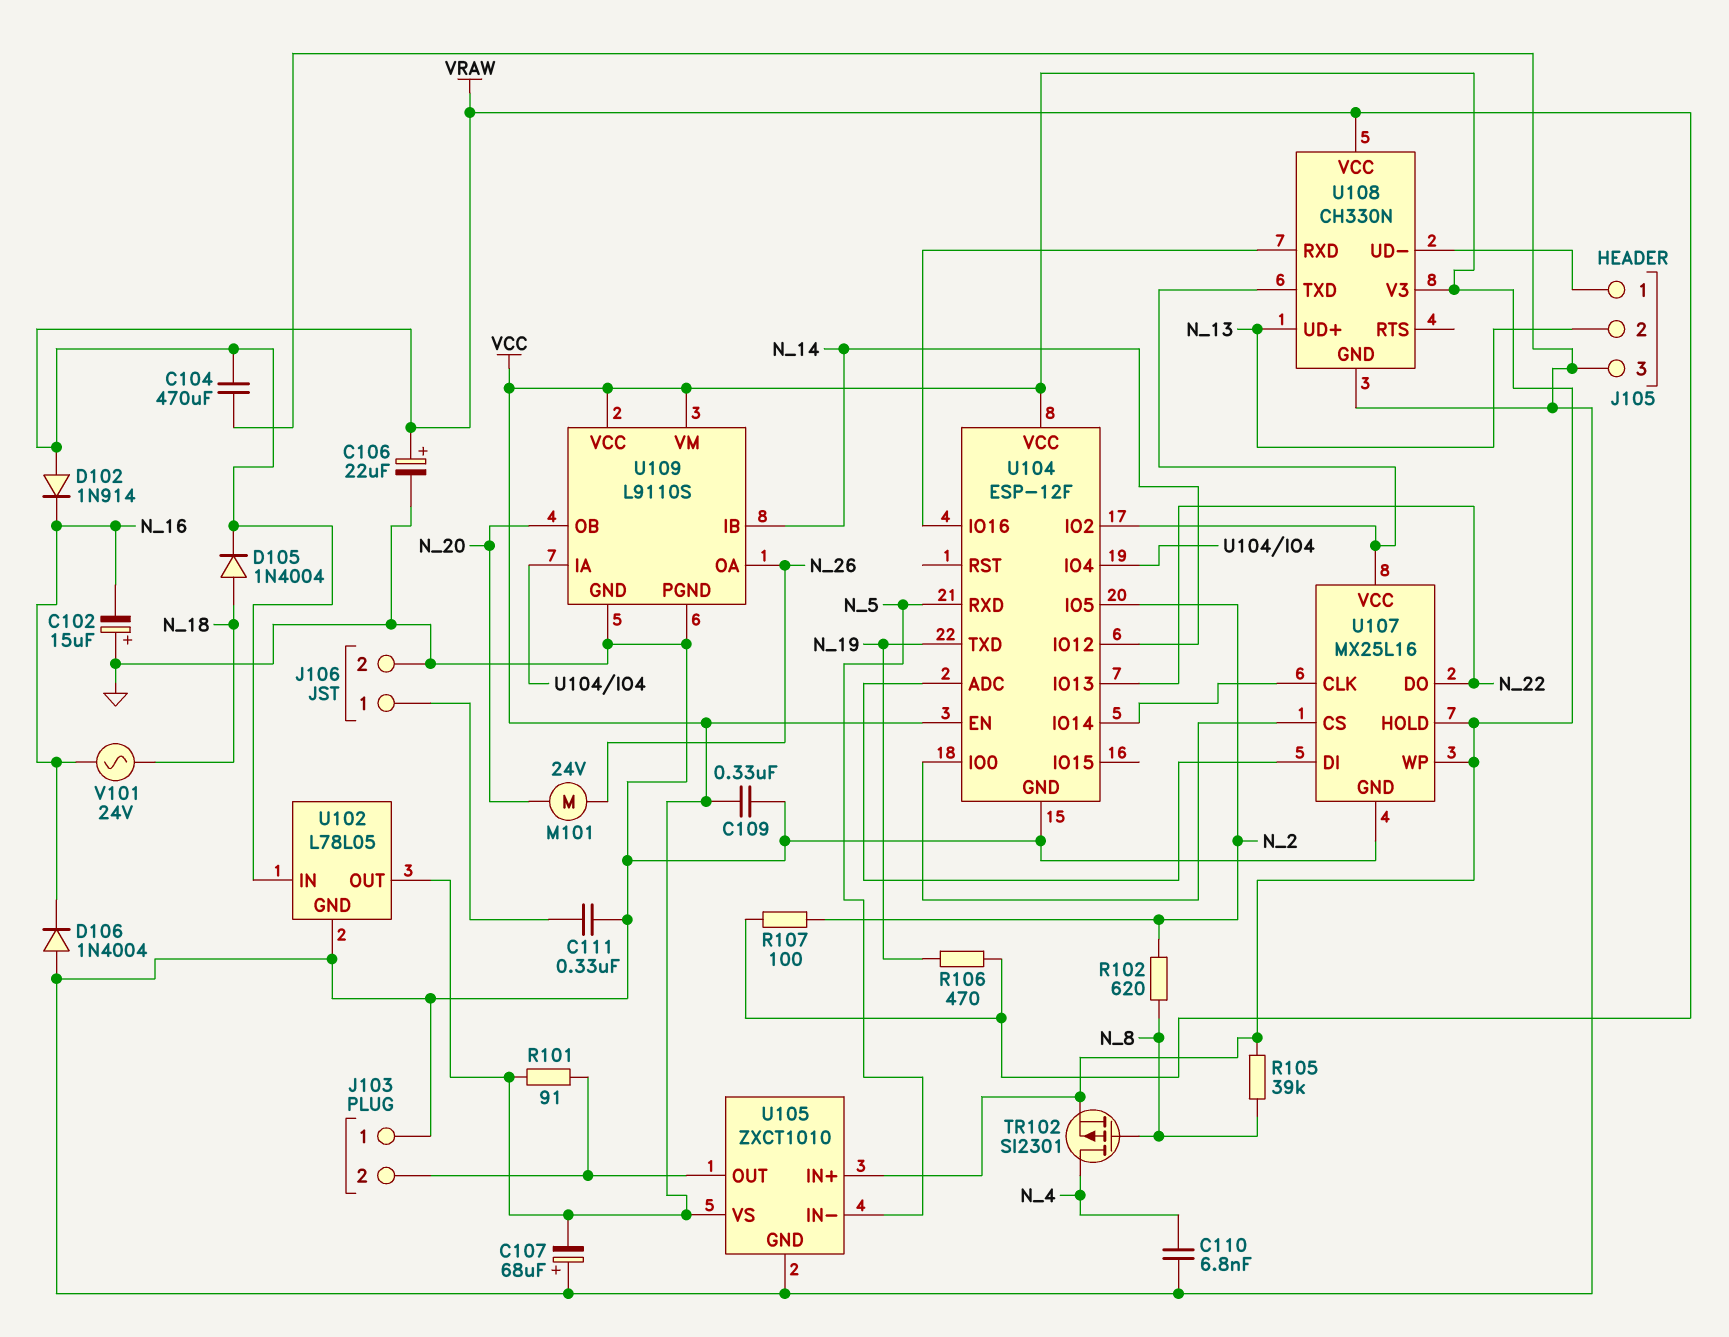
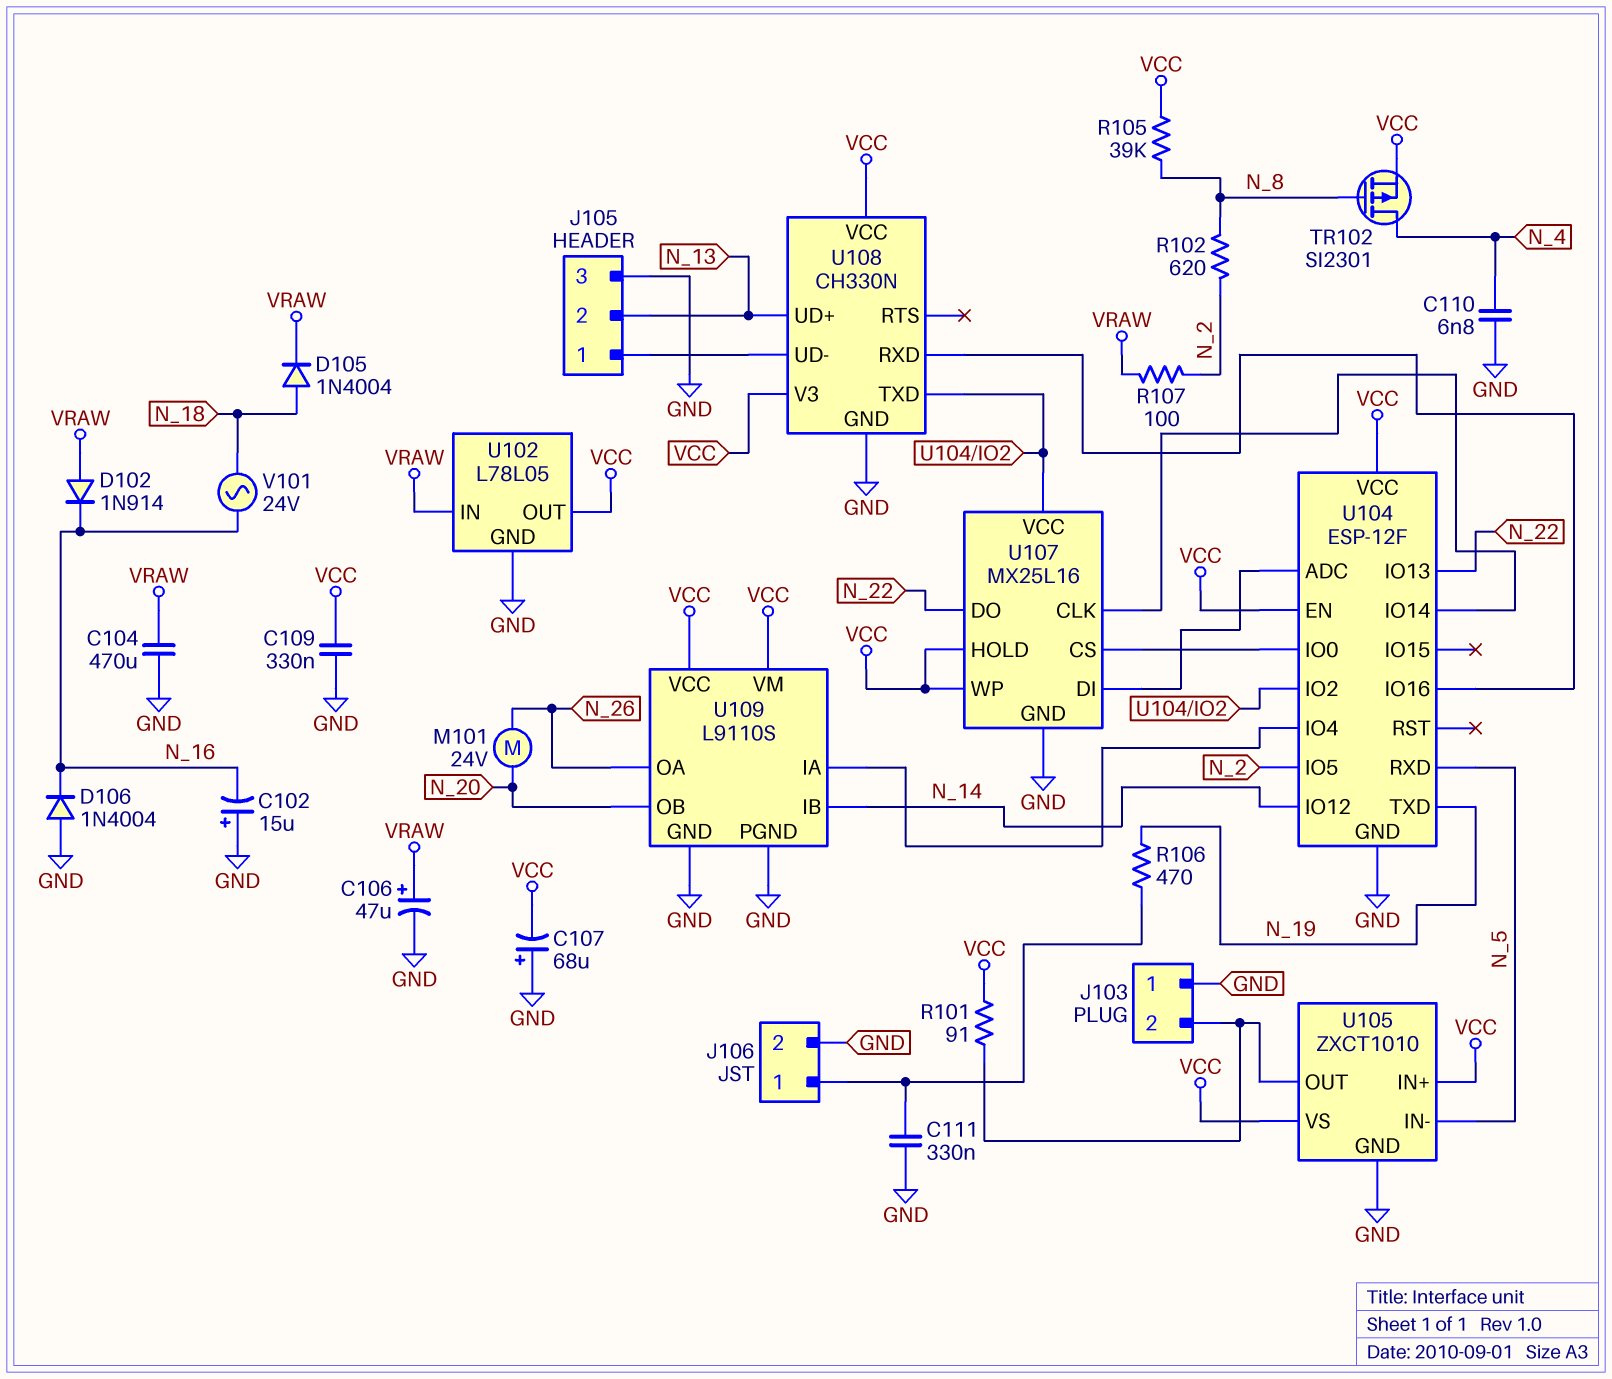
C106: 22uF (plus VRAW, minus GND) -> 47uF (plus VRAW, minus GND)
R106: 470 (N_19, VRAW) -> 470 (J106/1, N_19)
U108 pin VCC: VRAW -> VCC

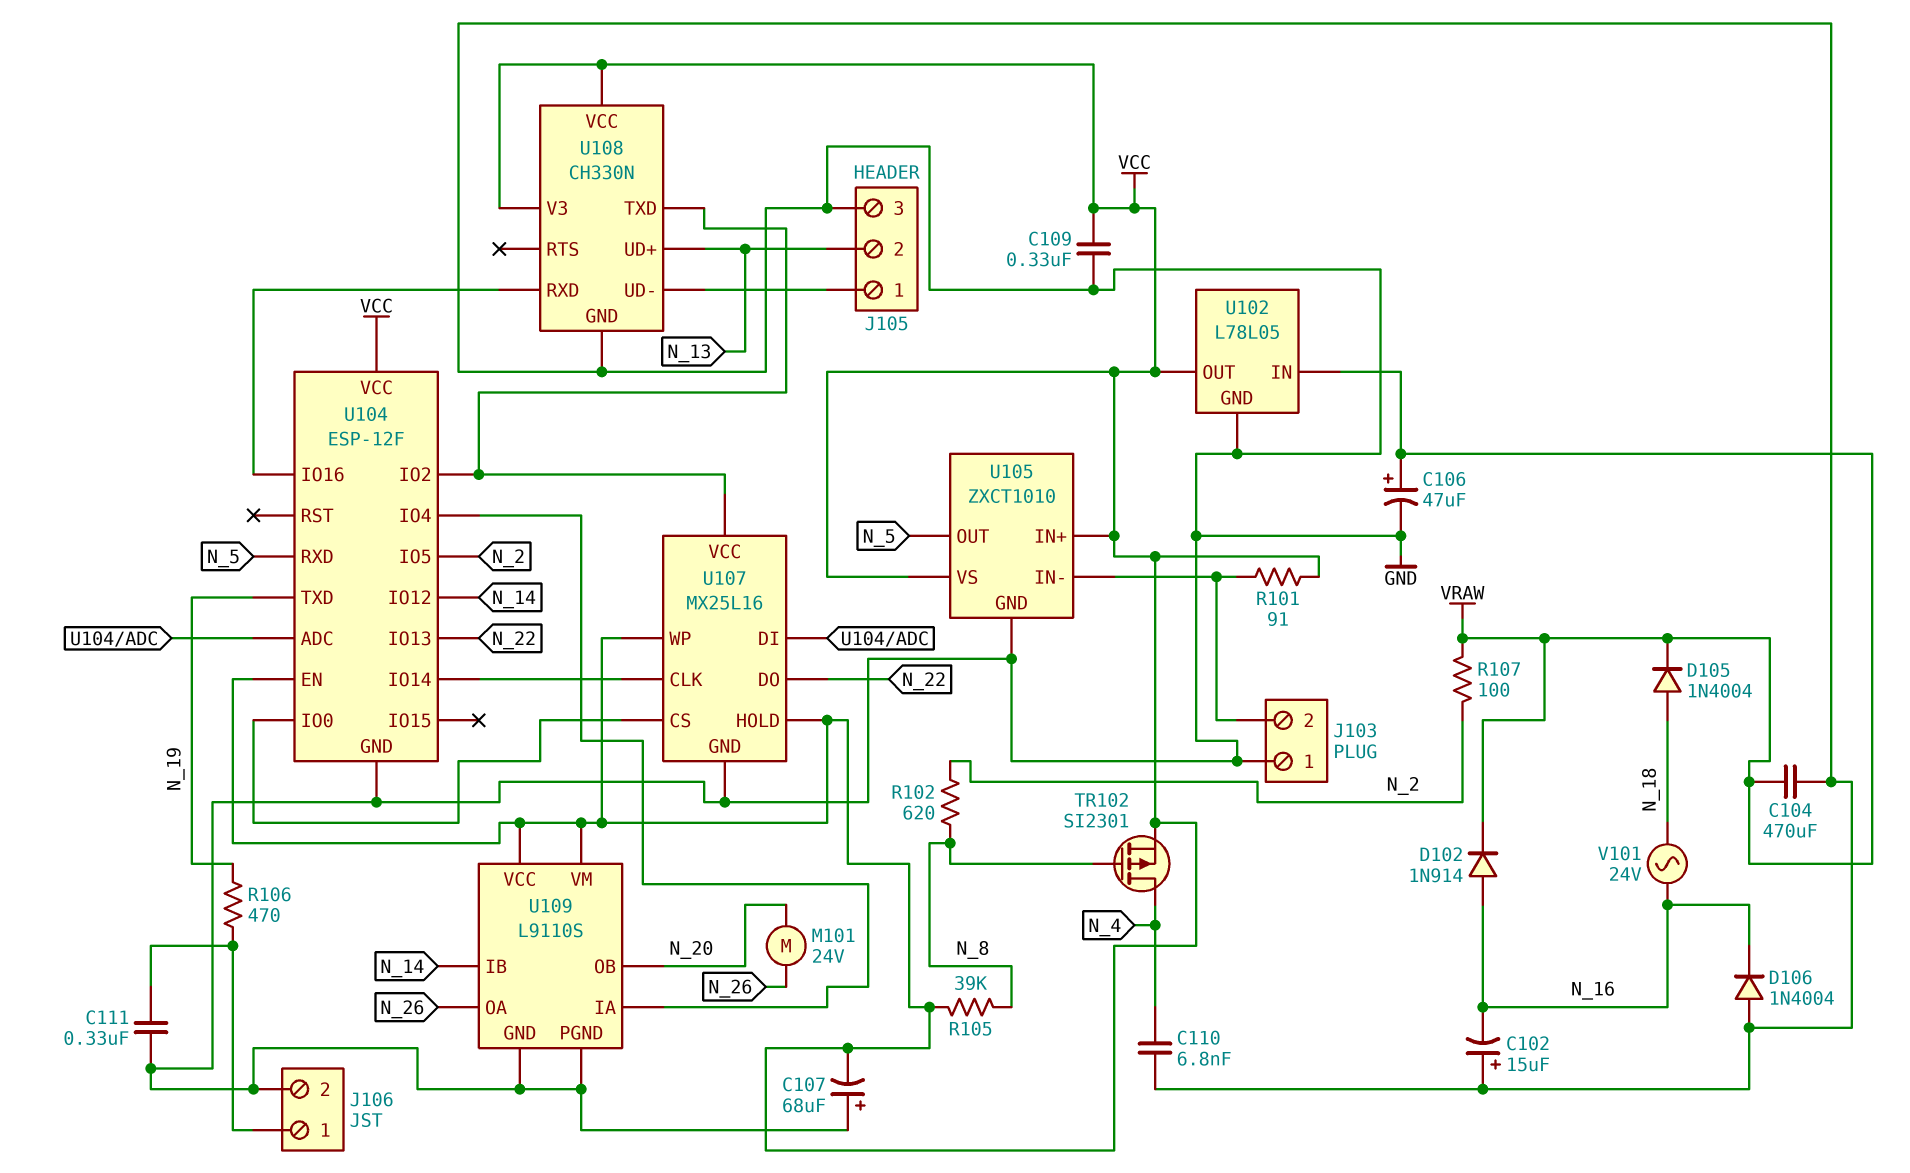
D102: diode 1N914 (A VRAW, K N_16) -> diode 1N914 (A N_16, K VRAW)
U105 pin IN-: N_5 -> J103/2
U105 pin OUT: J103/2 -> N_5

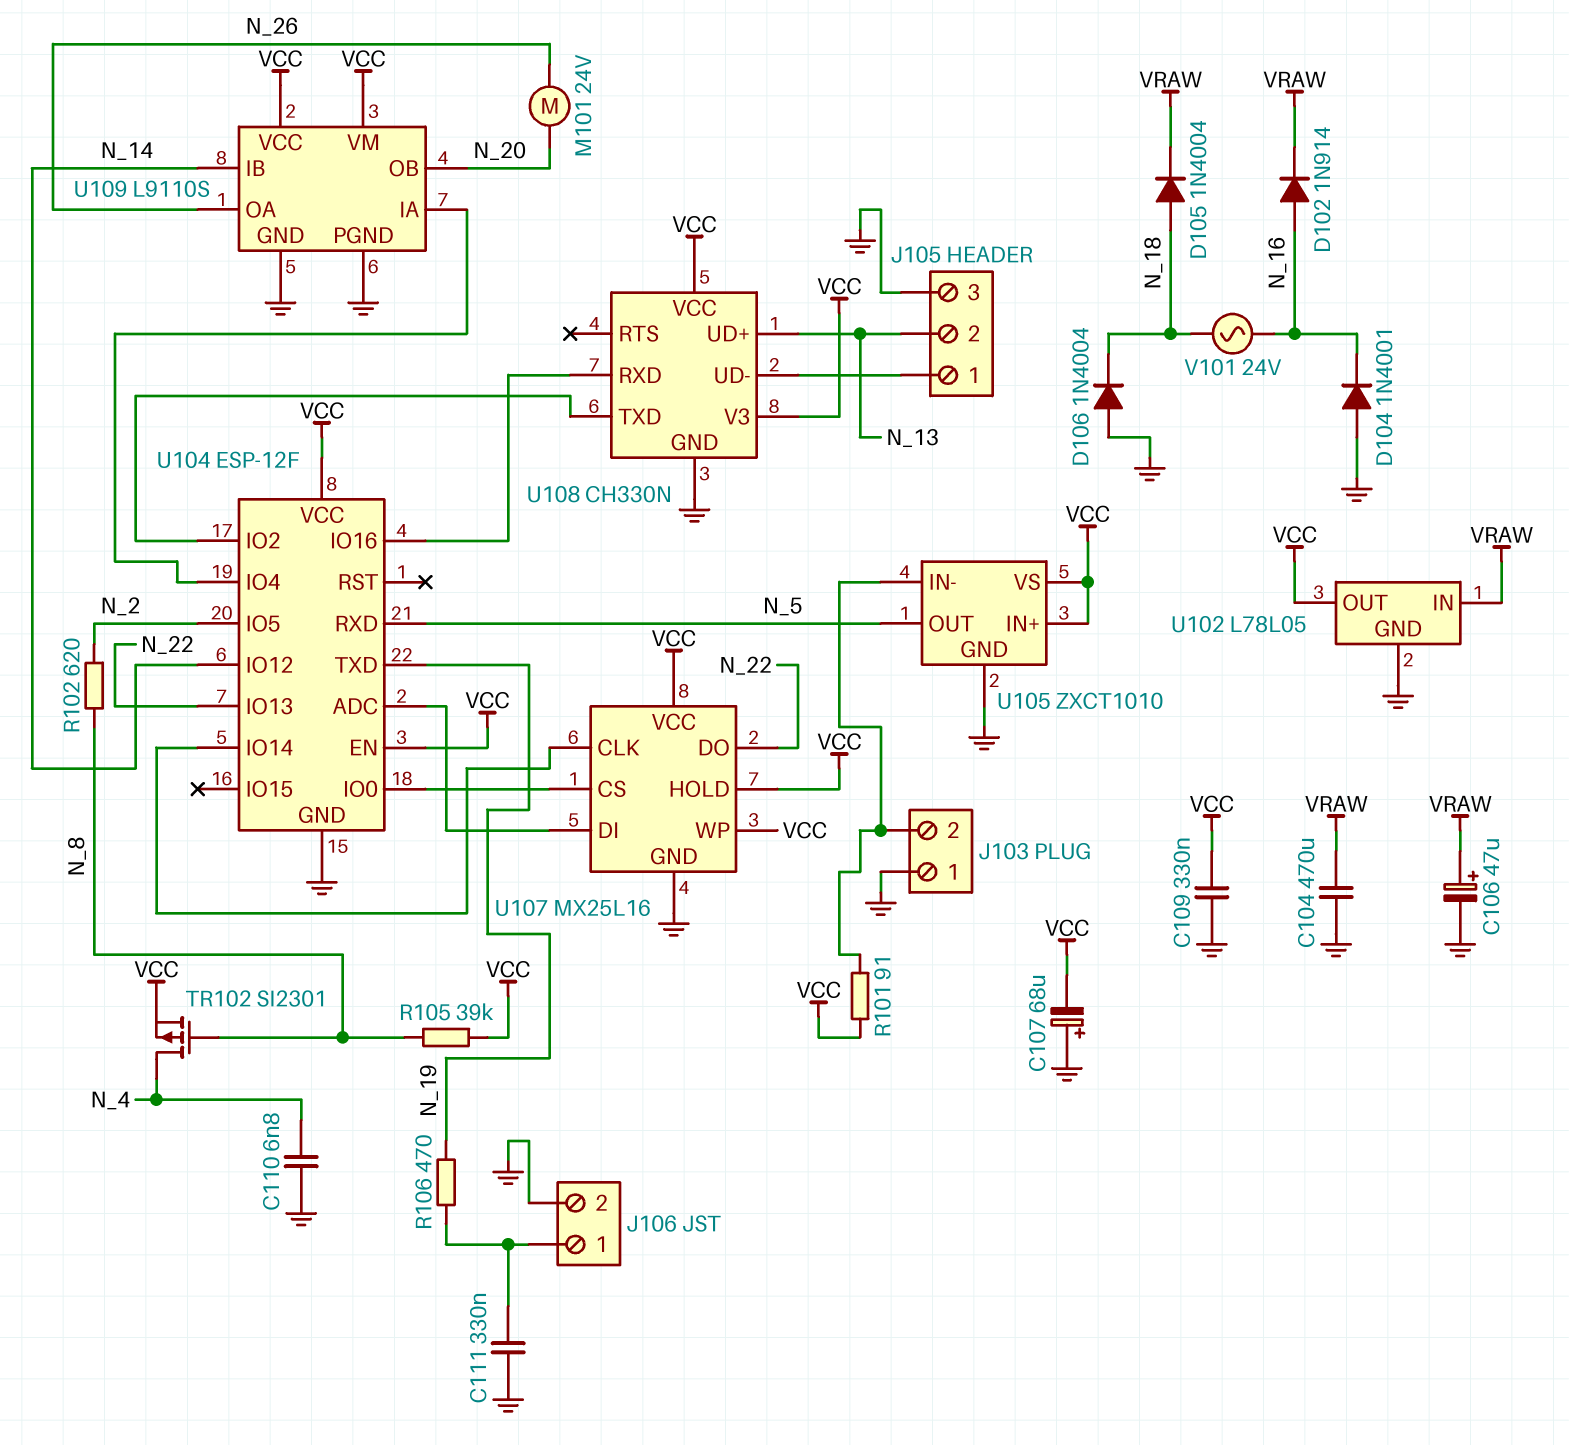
C102: 15uF (plus GND, minus N_16) -> none
D104: none -> diode 1N4001 (A GND, K N_16)
D106: diode 1N4004 (A GND, K N_16) -> diode 1N4004 (A GND, K N_18)
R107: 100 (N_2, VRAW) -> none
U107 pin VCC: U104/IO2 -> VCC

